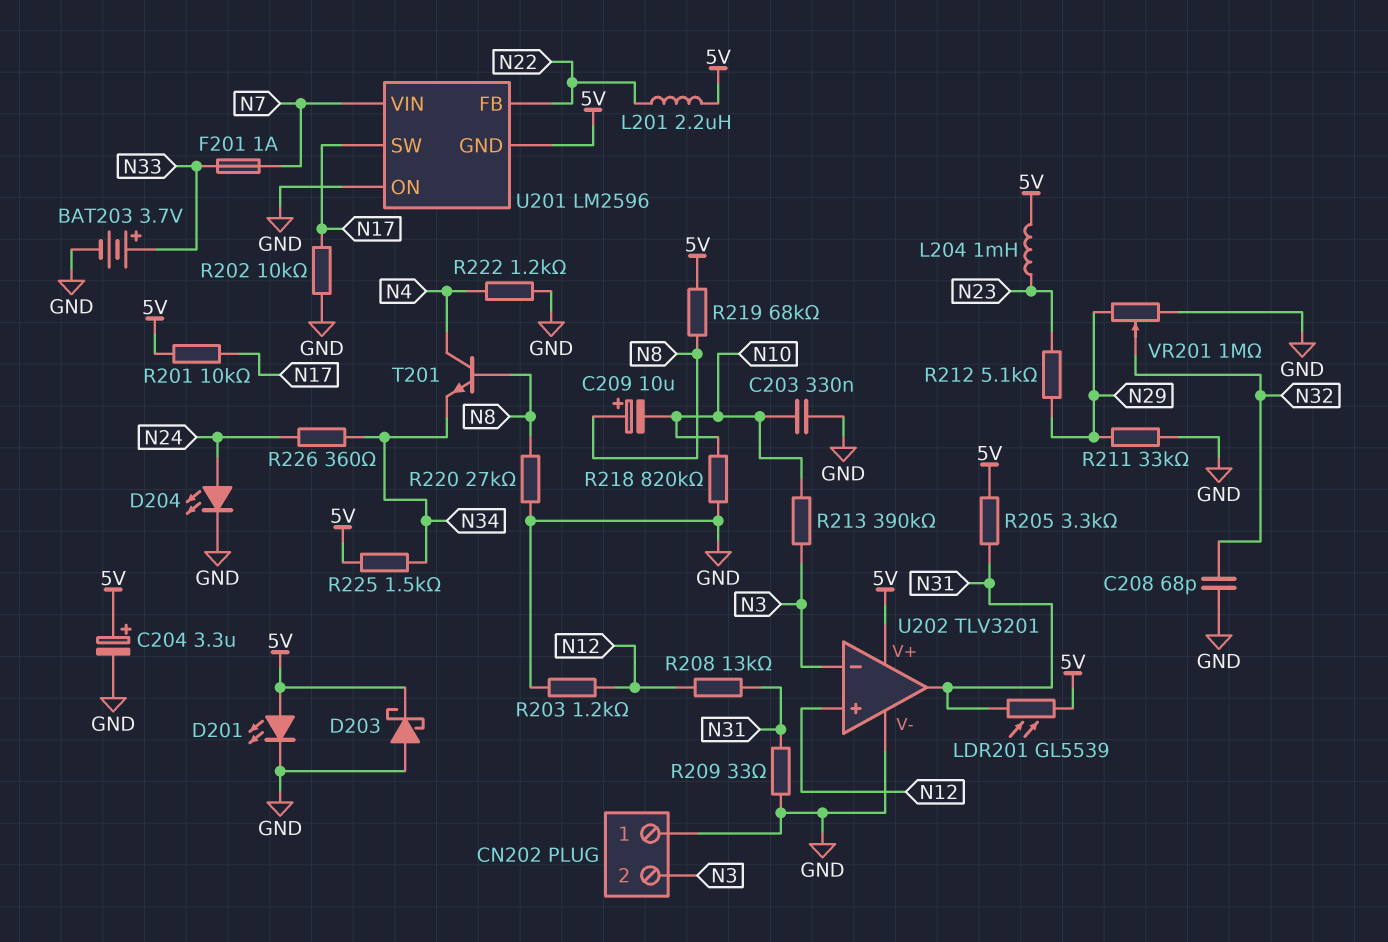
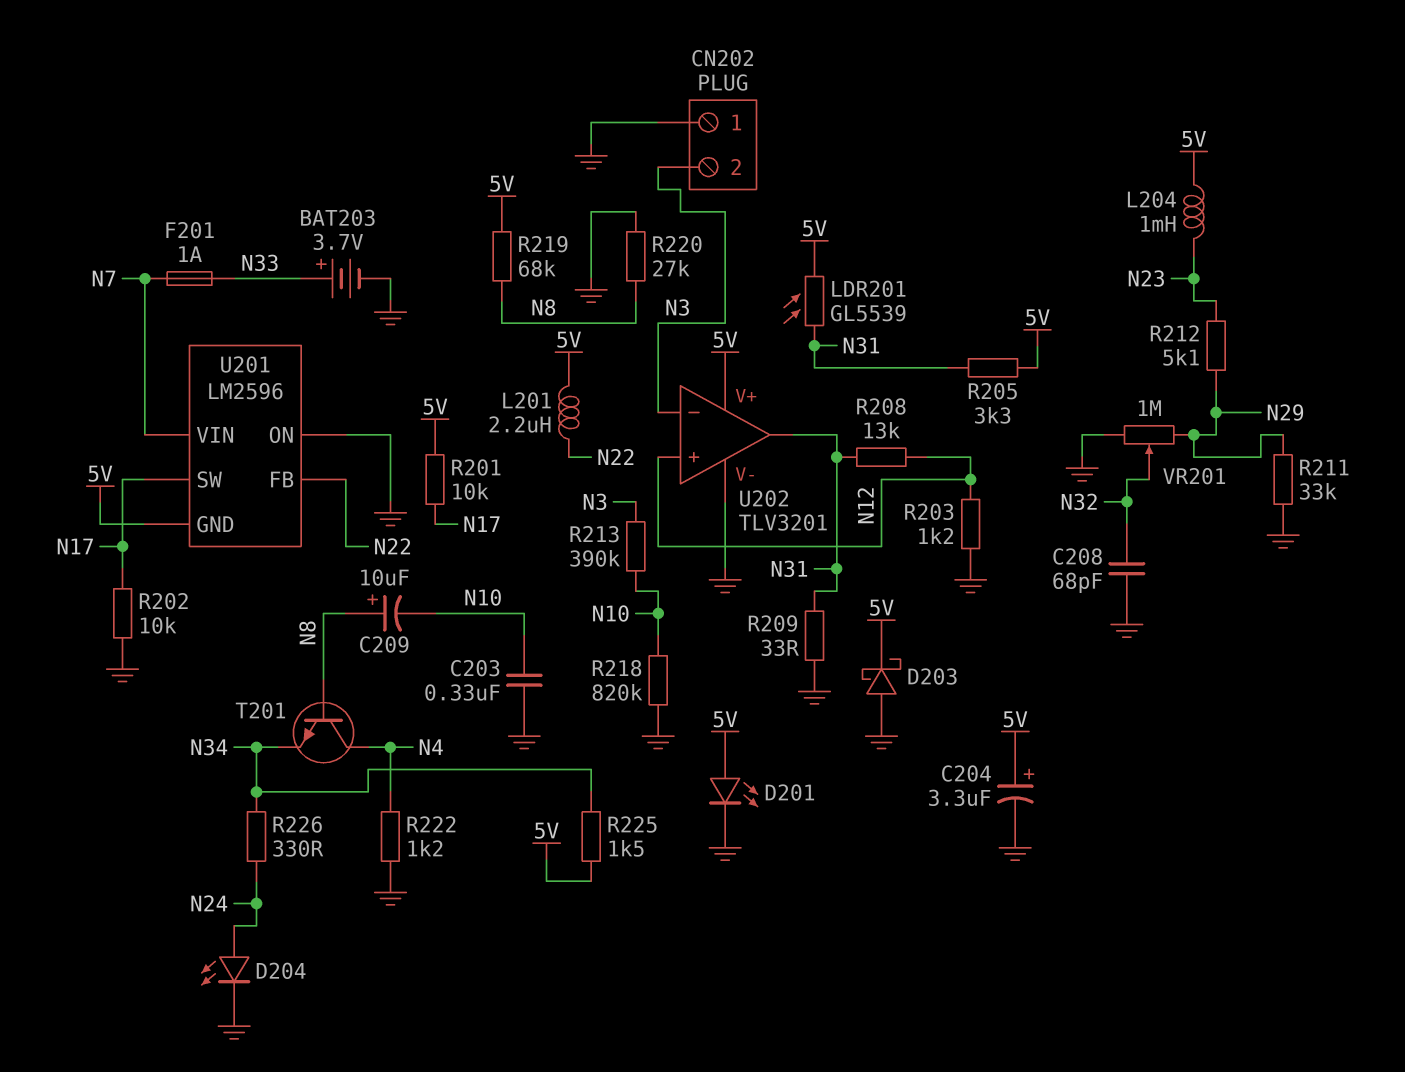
R226: 360 (N24, N34) -> 330 (N24, N34)

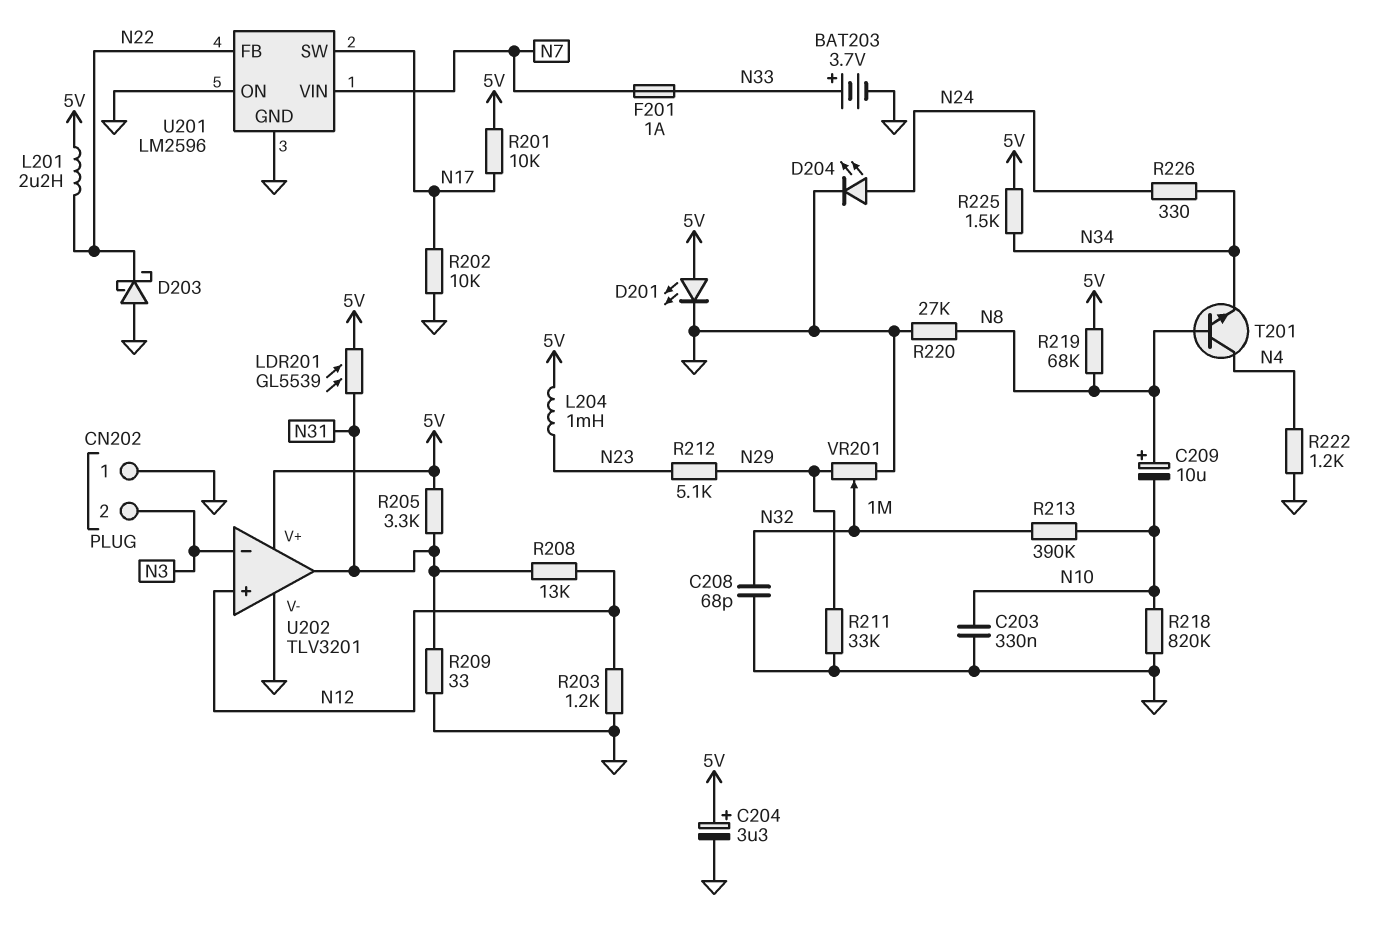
D203: schottky (A GND, K 5V) -> schottky (A GND, K N22)
R213: 390k (N3, N10) -> 390k (N10, N32)
U201 pin GND: 5V -> GND

